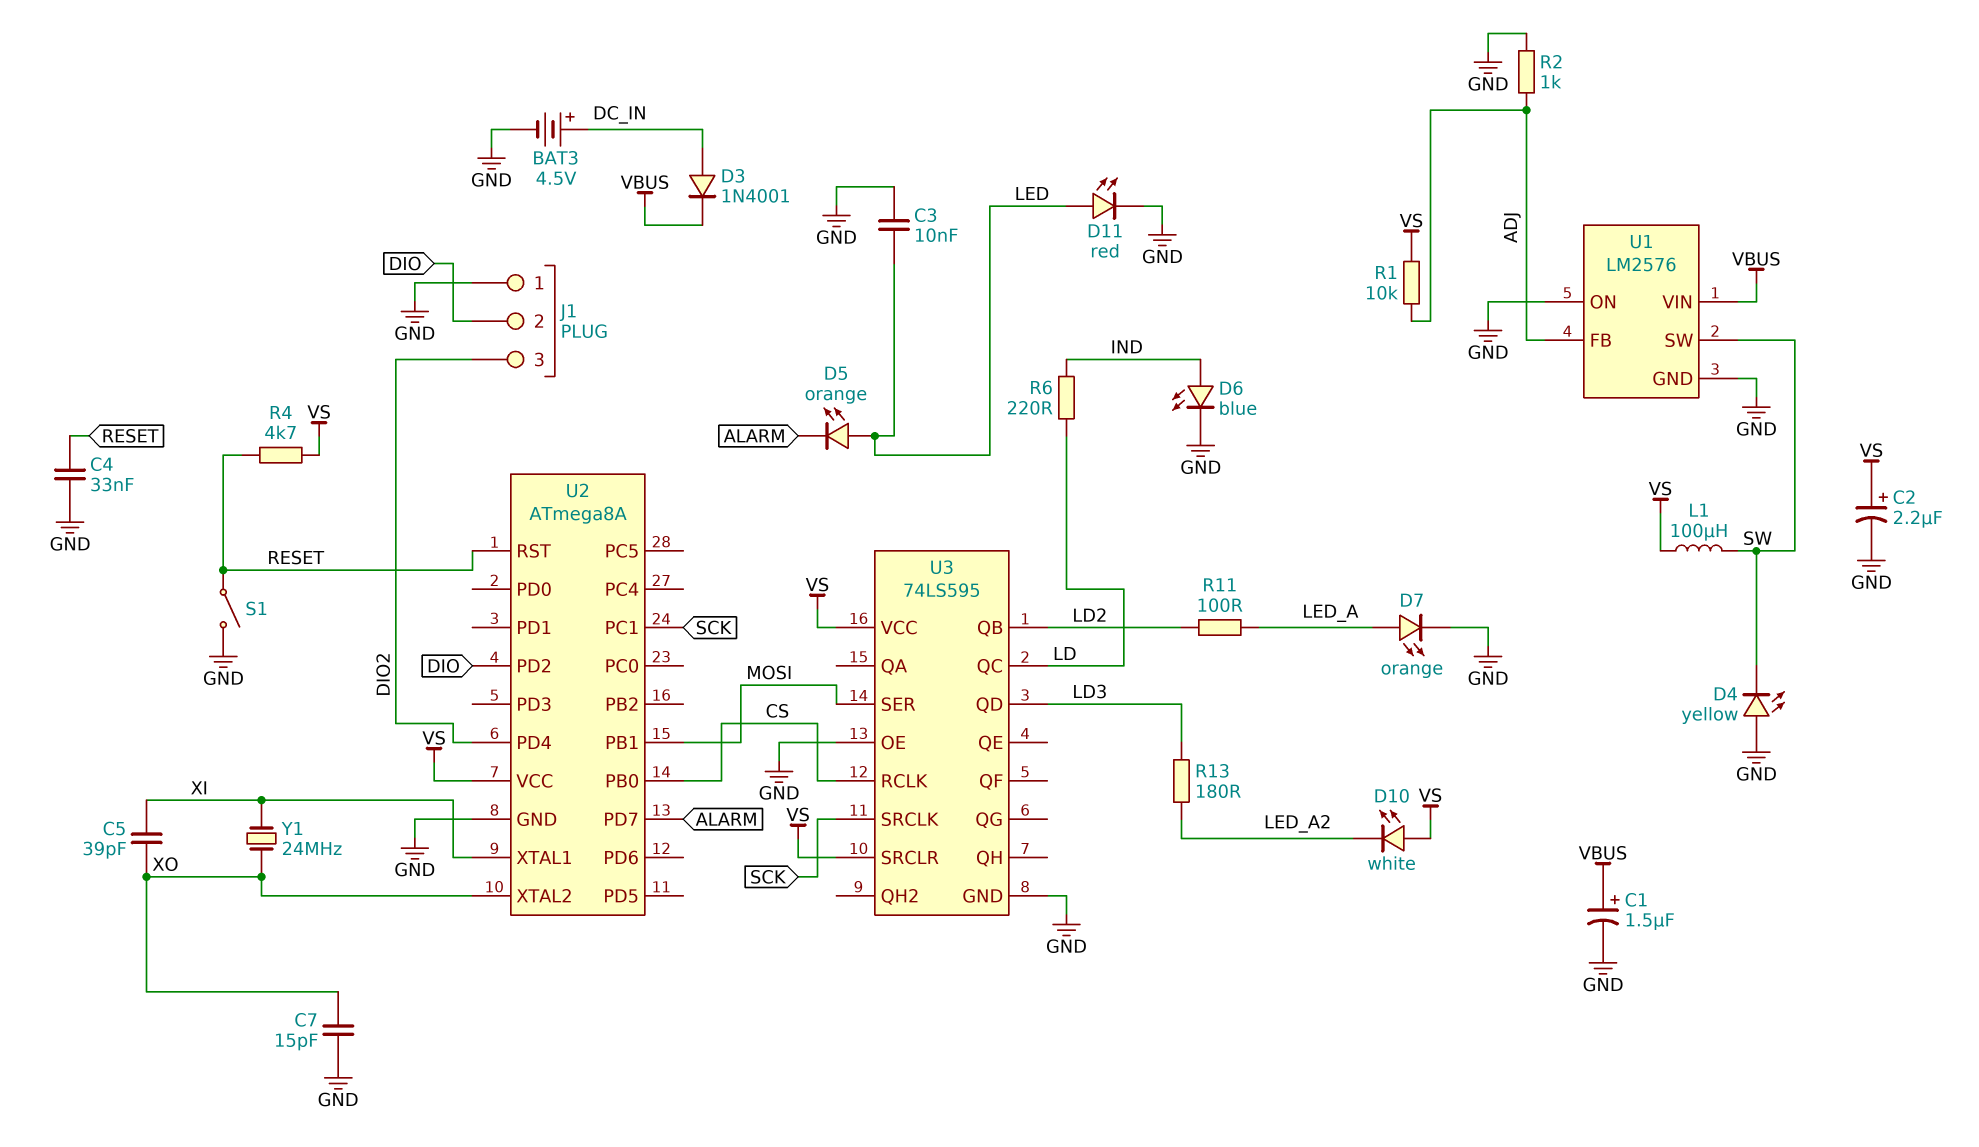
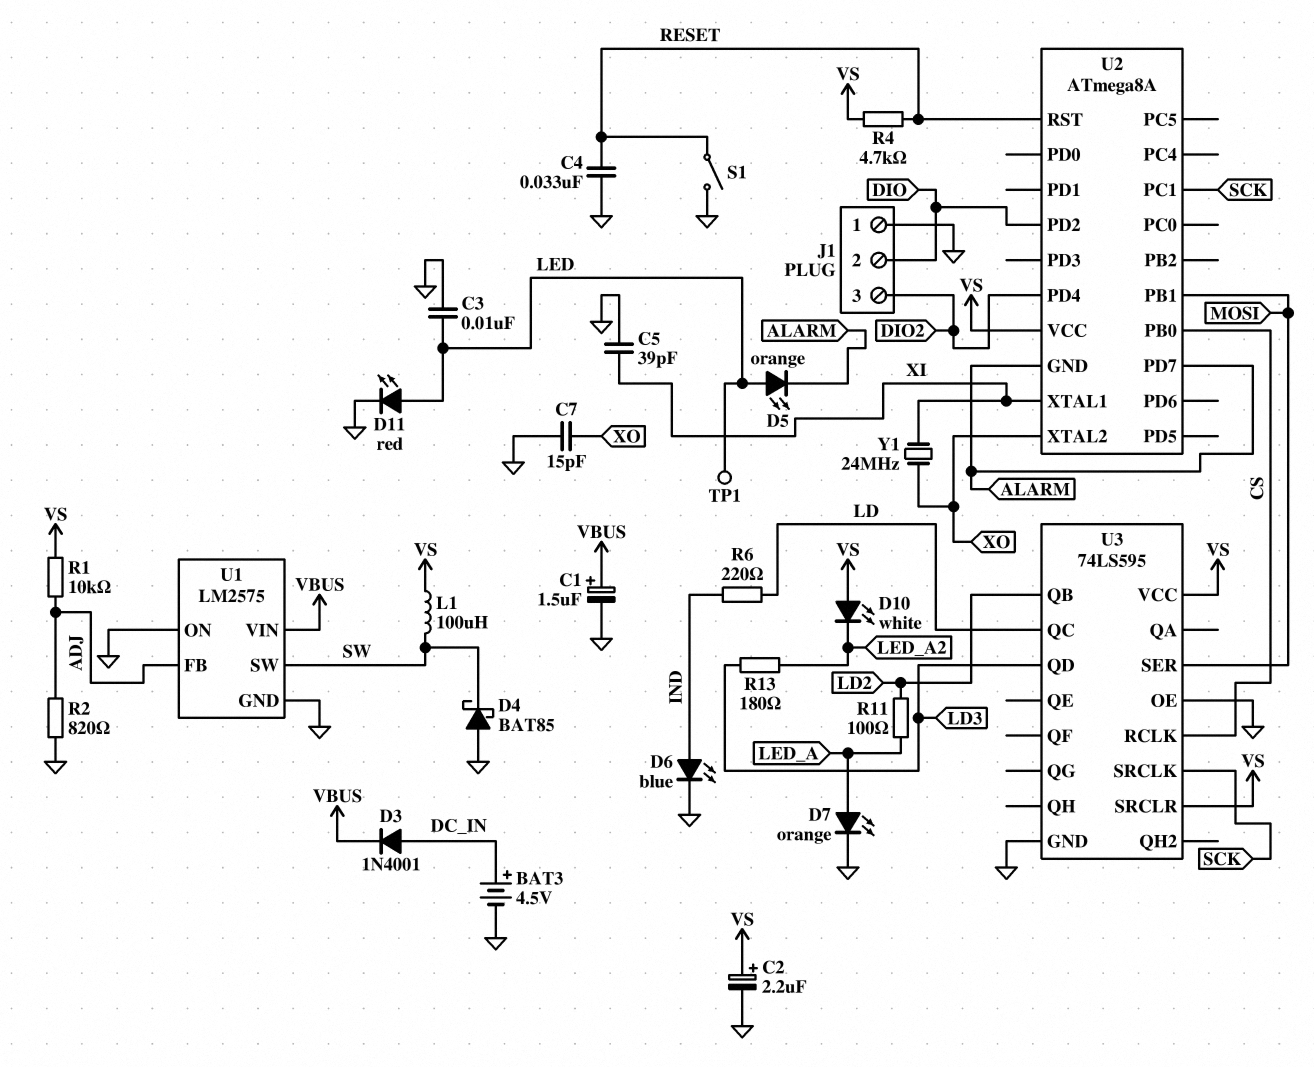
C5: 39pF (XI, XO) -> 39pF (GND, XI)
D4: LED yellow (A GND, K SW) -> schottky BAT85 (A GND, K SW)
R2: 1k (ADJ, GND) -> 820 (ADJ, GND)
TP1: none -> test point (LED)
U1: LM2576 -> LM2575
U2 pin GND: GND -> ALARM

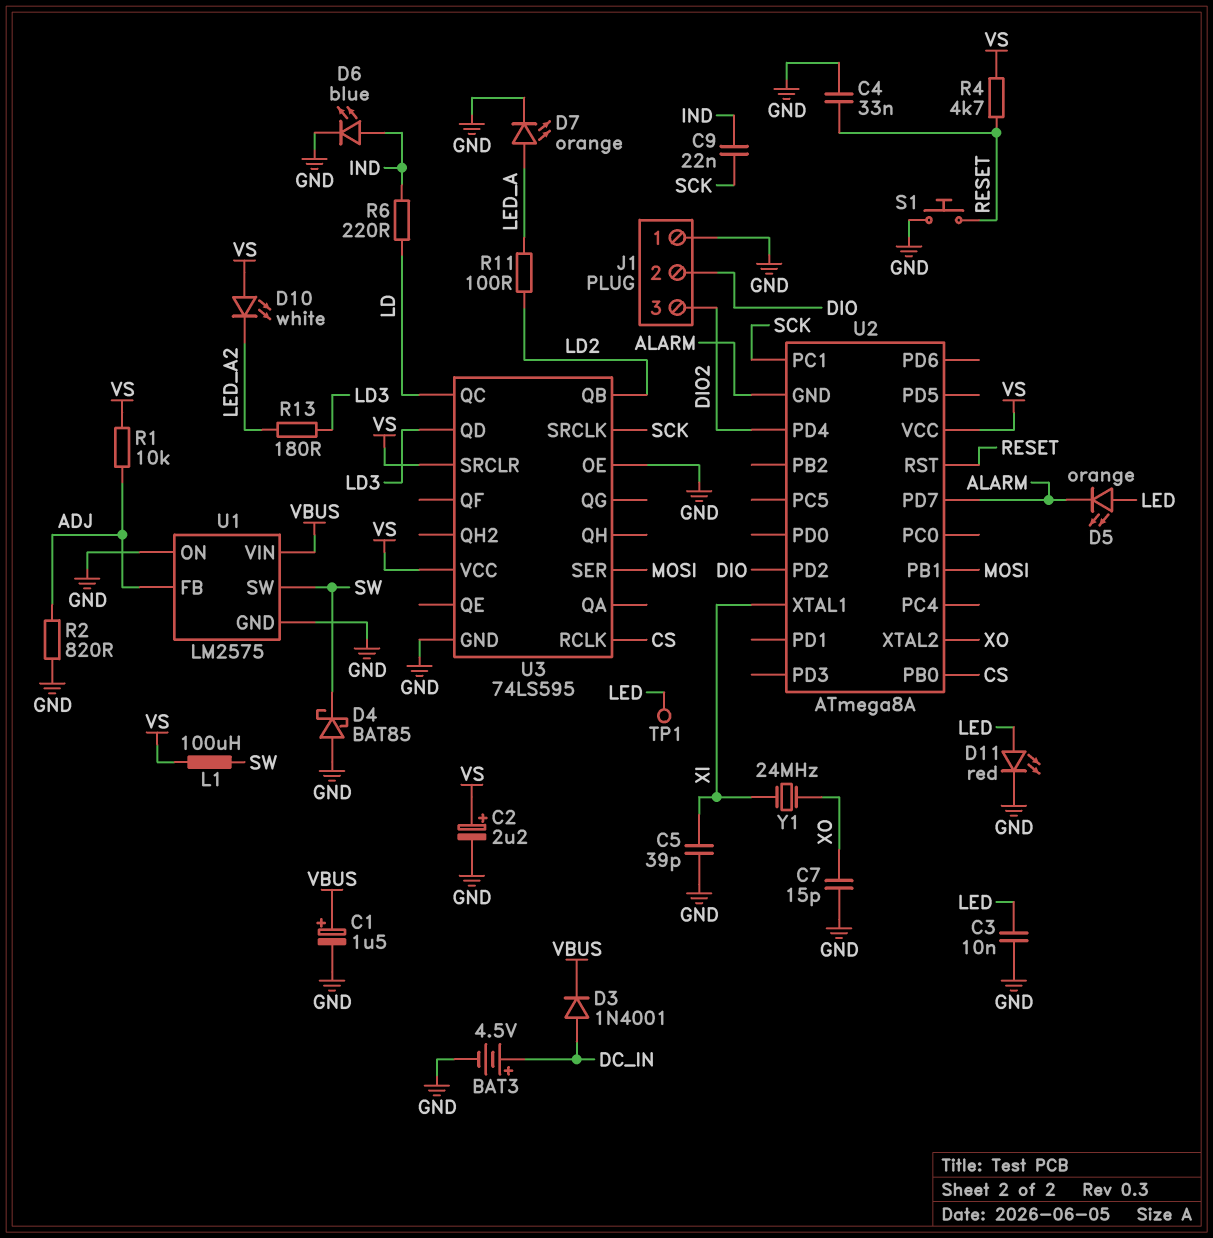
C9: none -> 22nF (IND, SCK)
S1: switch (GND, RESET) -> button (GND, RESET)

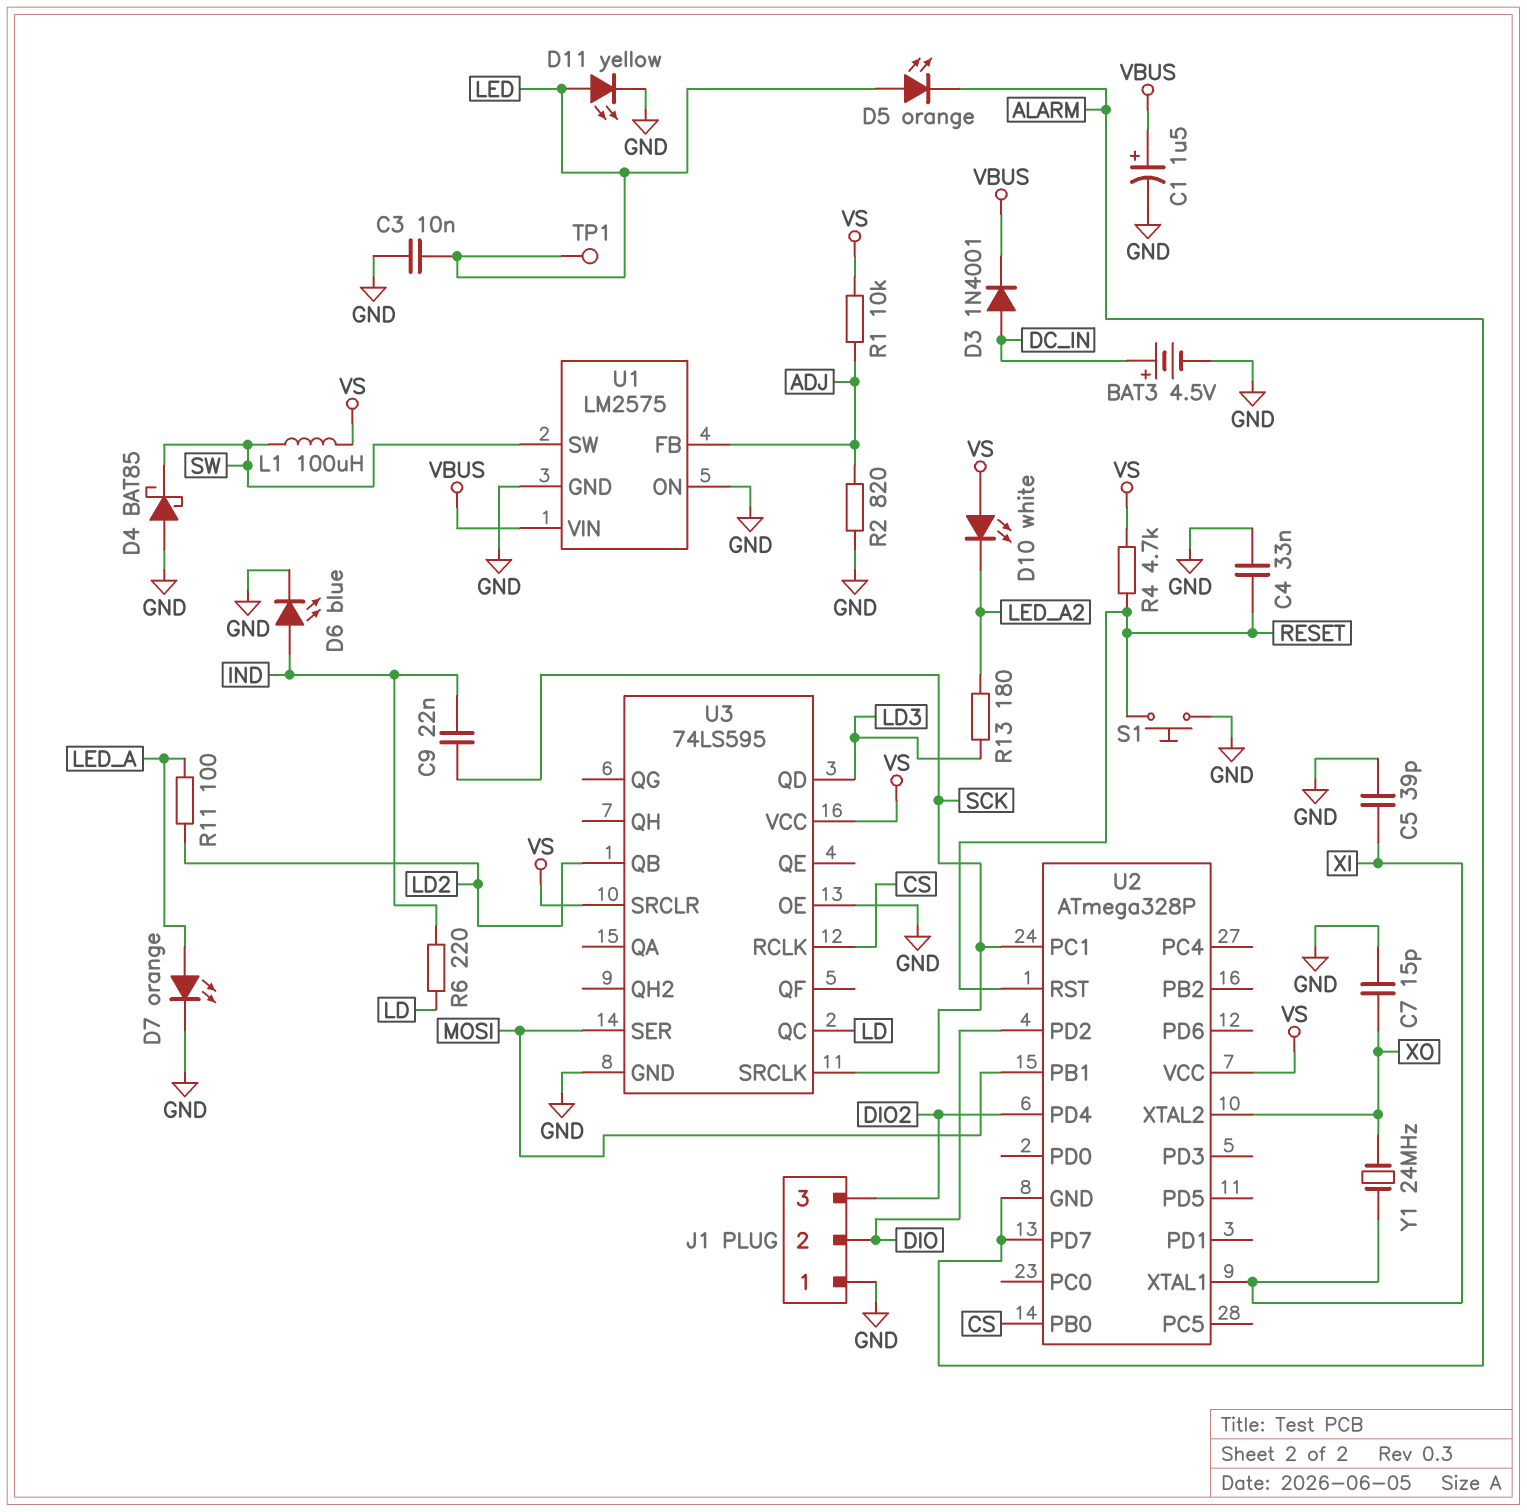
C2: 2.2uF (plus VS, minus GND) -> none
D11: LED red (A LED, K GND) -> LED yellow (A LED, K GND)
U2: ATmega8A -> ATmega328P

